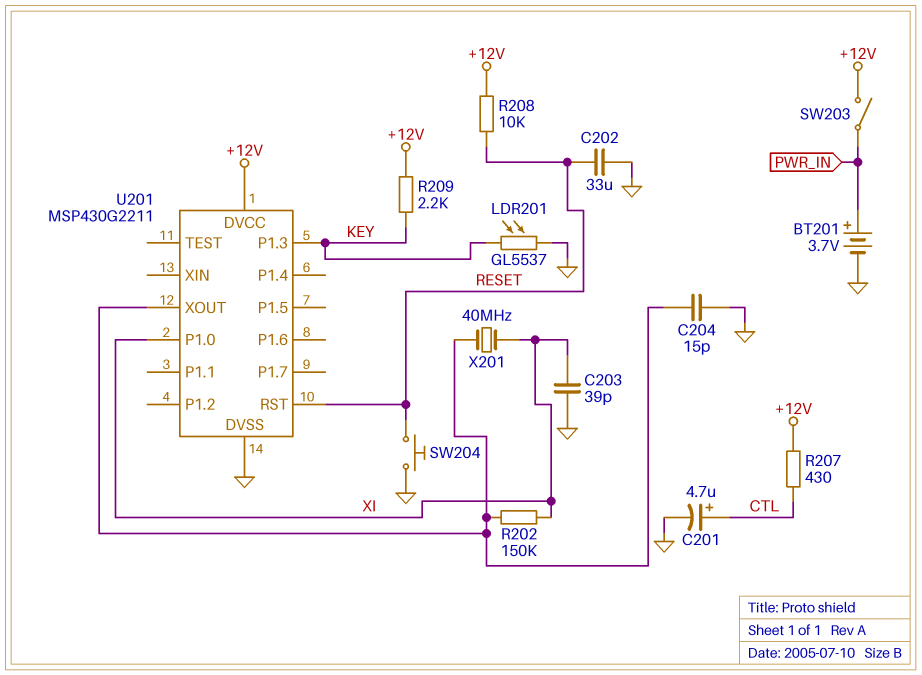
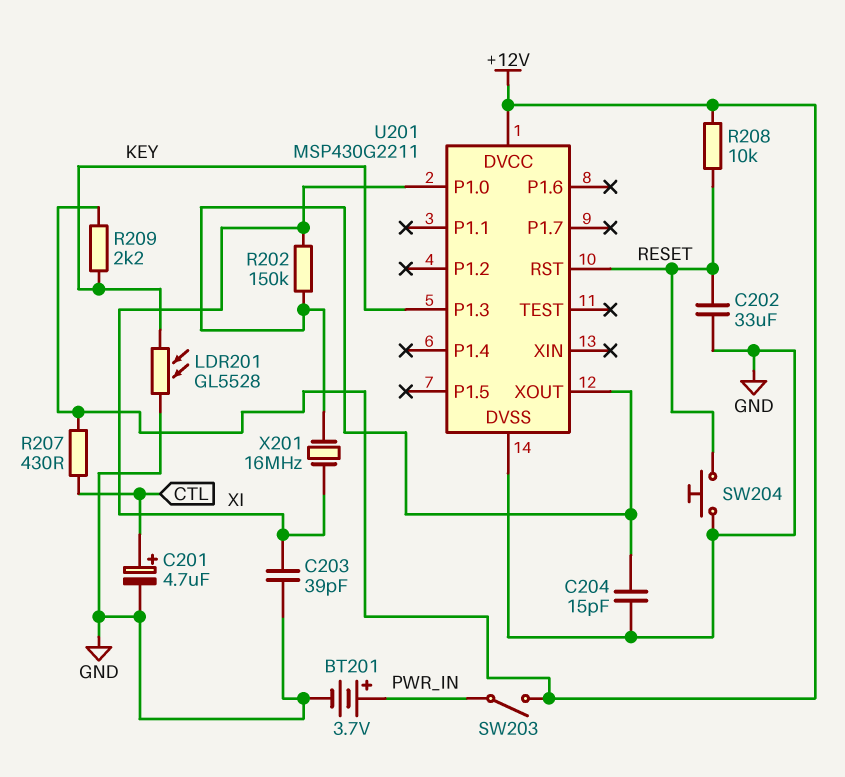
LDR201: GL5537 (GND, KEY) -> GL5528 (GND, KEY)
X201: 40MHz (U201/XOUT, XI) -> 16MHz (U201/XOUT, XI)

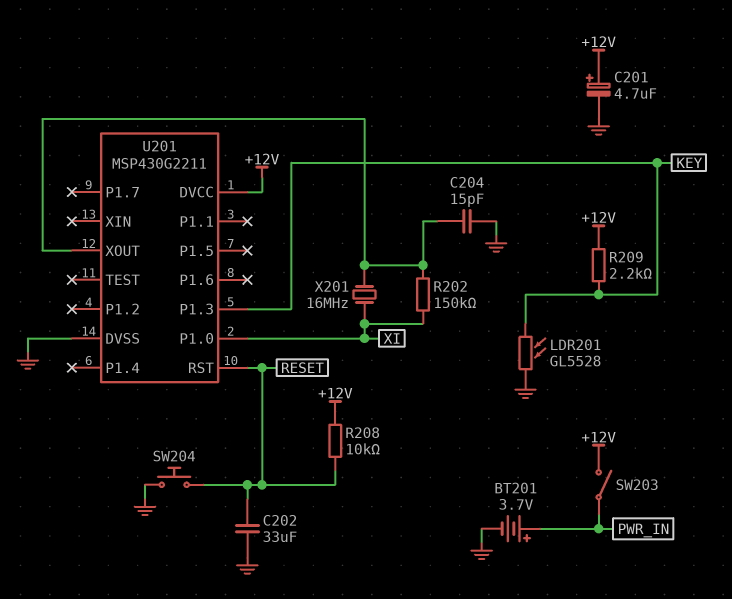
C201: 4.7uF (plus CTL, minus GND) -> 4.7uF (plus +12V, minus GND)
C203: 39pF (GND, XI) -> none
R207: 430 (+12V, CTL) -> none

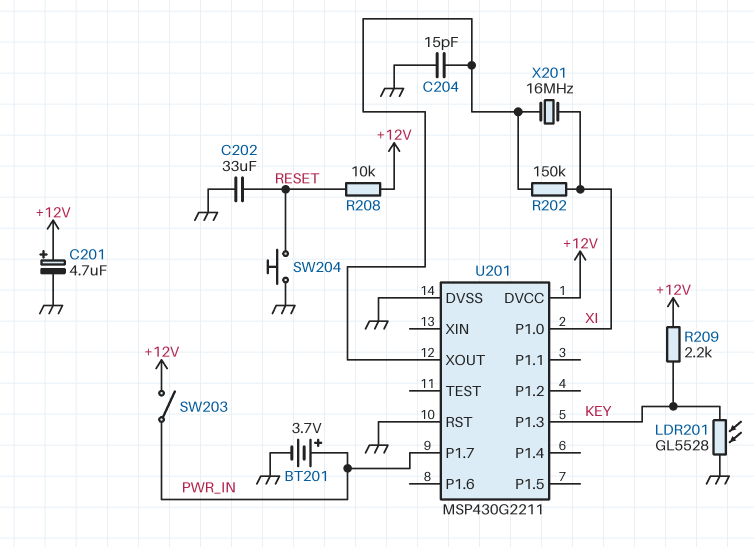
U201 pin P1.7: none -> PWR_IN
U201 pin RST: RESET -> GND

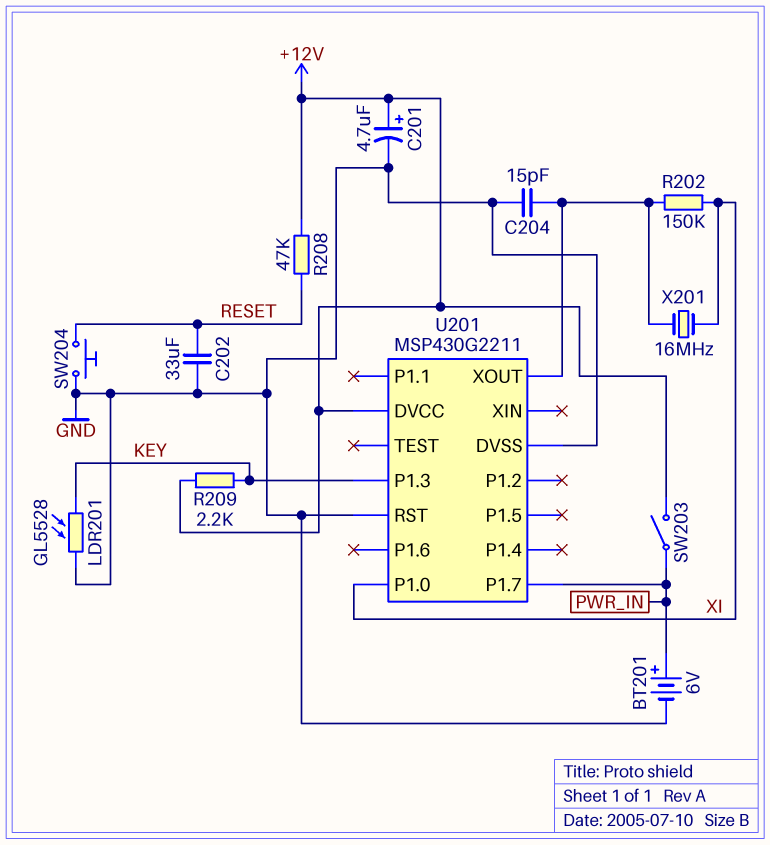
BT201: 3.7V (plus PWR_IN, minus GND) -> 6V (plus PWR_IN, minus GND)
R208: 10k (+12V, RESET) -> 47k (+12V, RESET)

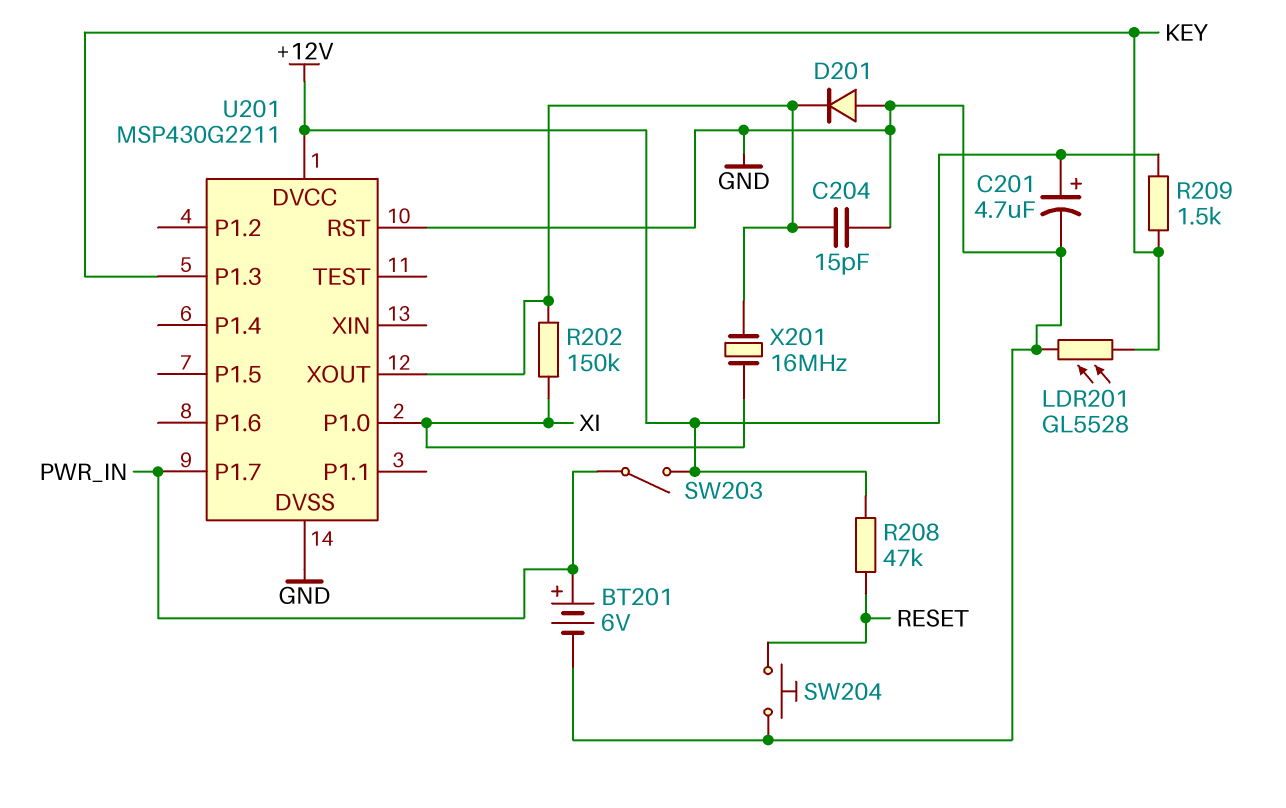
C202: 33uF (GND, RESET) -> none
D201: none -> diode (A GND, K U201/XOUT)
R209: 2.2k (+12V, KEY) -> 1.5k (+12V, KEY)

